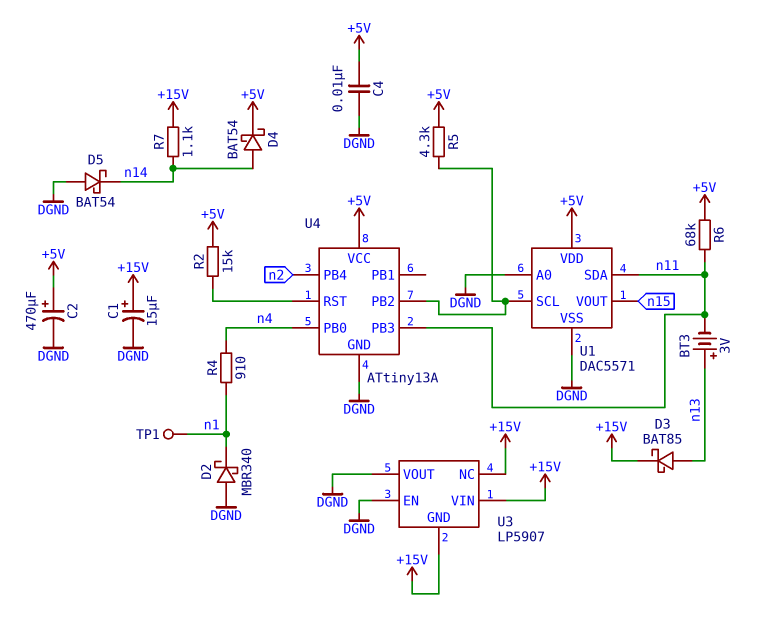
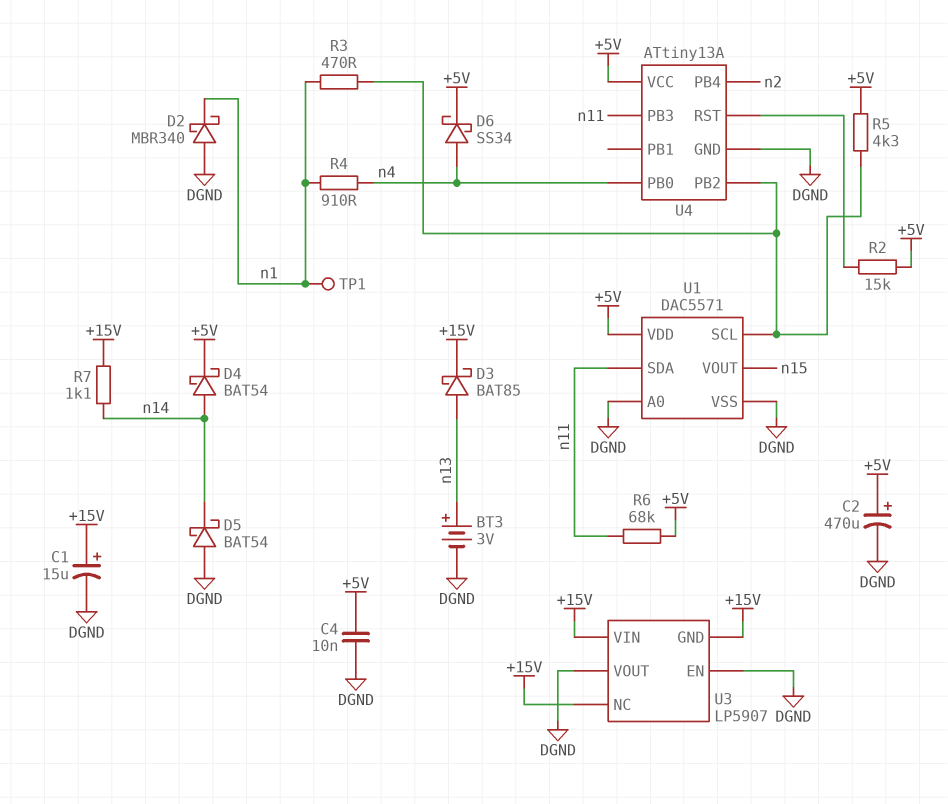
BT3: 3V (plus n13, minus n11) -> 3V (plus n13, minus DGND)
D6: none -> schottky SS34 (A n4, K +5V)
R3: none -> 470 (U1/SCL, n1)

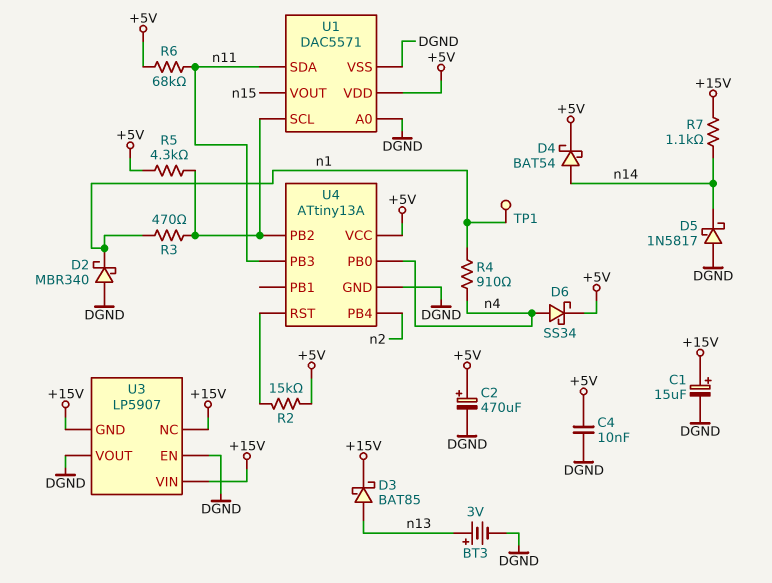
D5: schottky BAT54 (A DGND, K n14) -> schottky 1N5817 (A DGND, K n14)

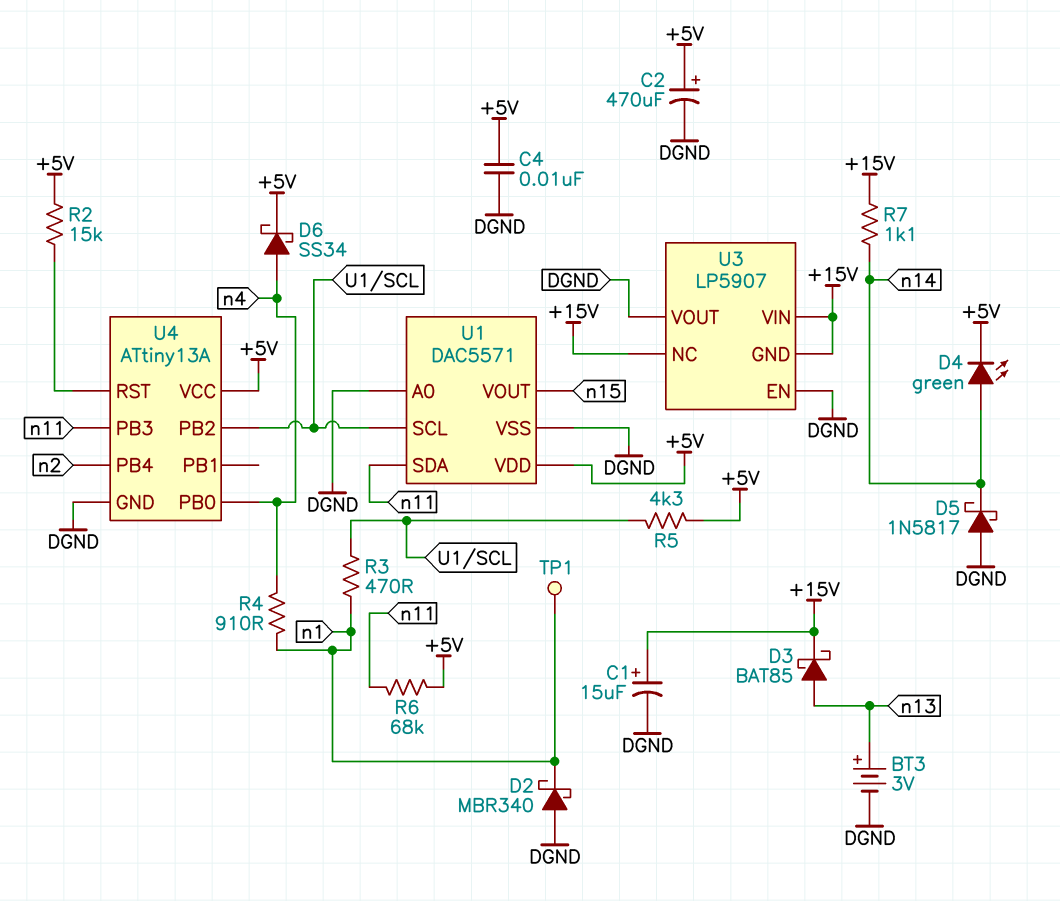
D4: schottky BAT54 (A n14, K +5V) -> LED green (A n14, K +5V)

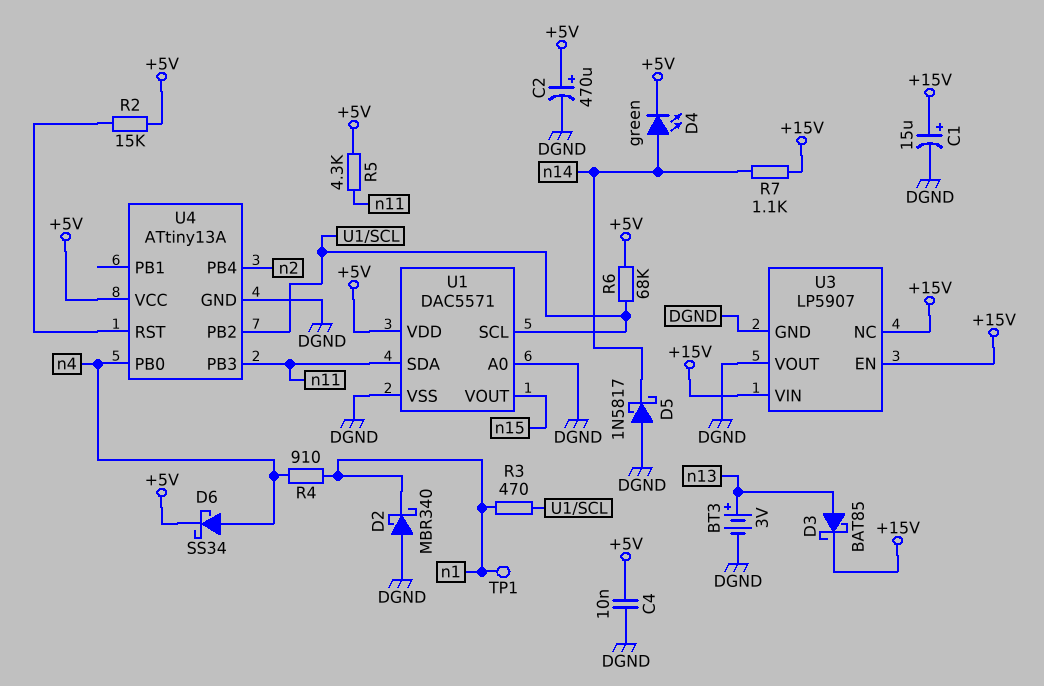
R5: 4.3k (+5V, U1/SCL) -> 4.3k (+5V, n11)
R6: 68k (+5V, n11) -> 68k (+5V, U1/SCL)
U3 pin EN: DGND -> +15V
U3 pin GND: +15V -> DGND

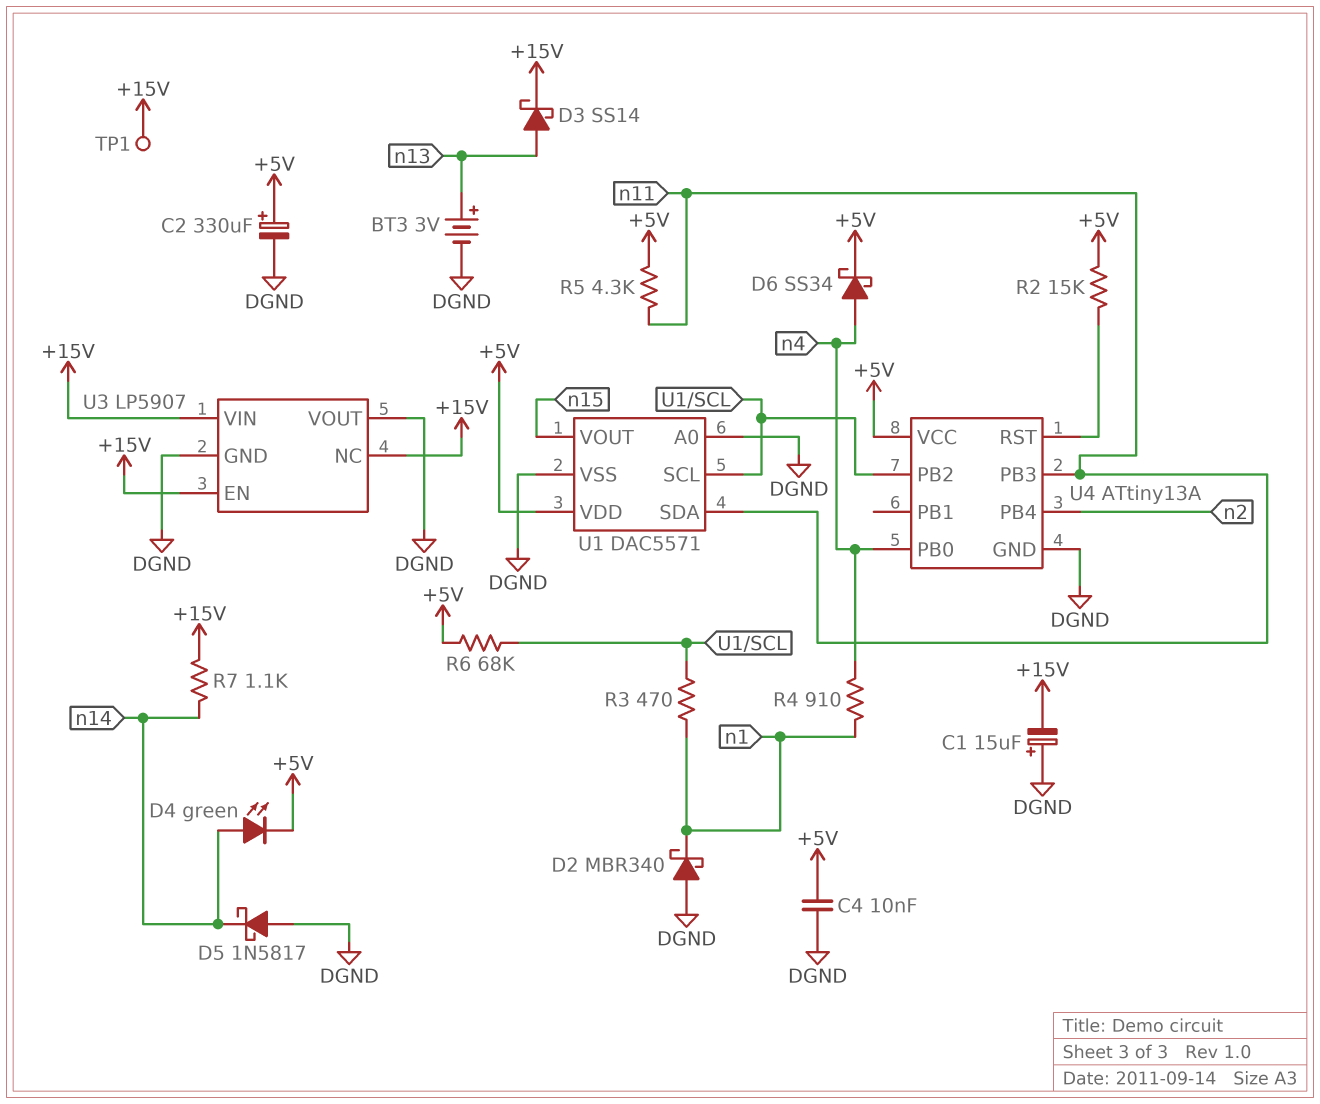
C1: 15uF (plus +15V, minus DGND) -> 15uF (plus DGND, minus +15V)
C2: 470uF (plus +5V, minus DGND) -> 330uF (plus +5V, minus DGND)
D3: schottky BAT85 (A n13, K +15V) -> schottky SS14 (A n13, K +15V)
TP1: test point (n1) -> test point (+15V)

